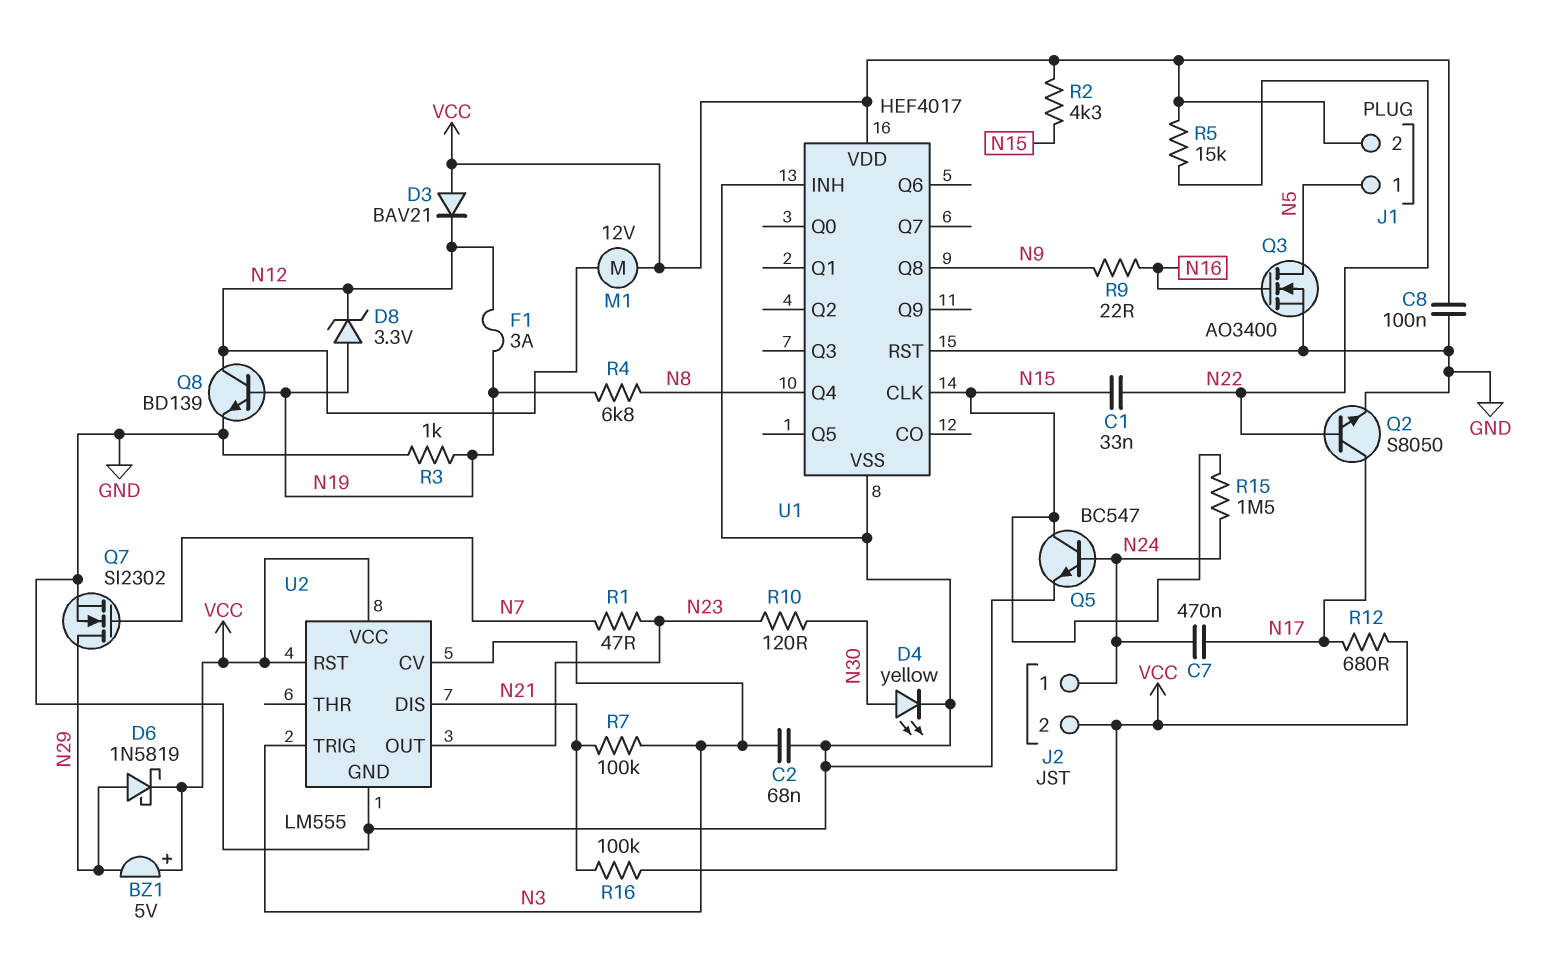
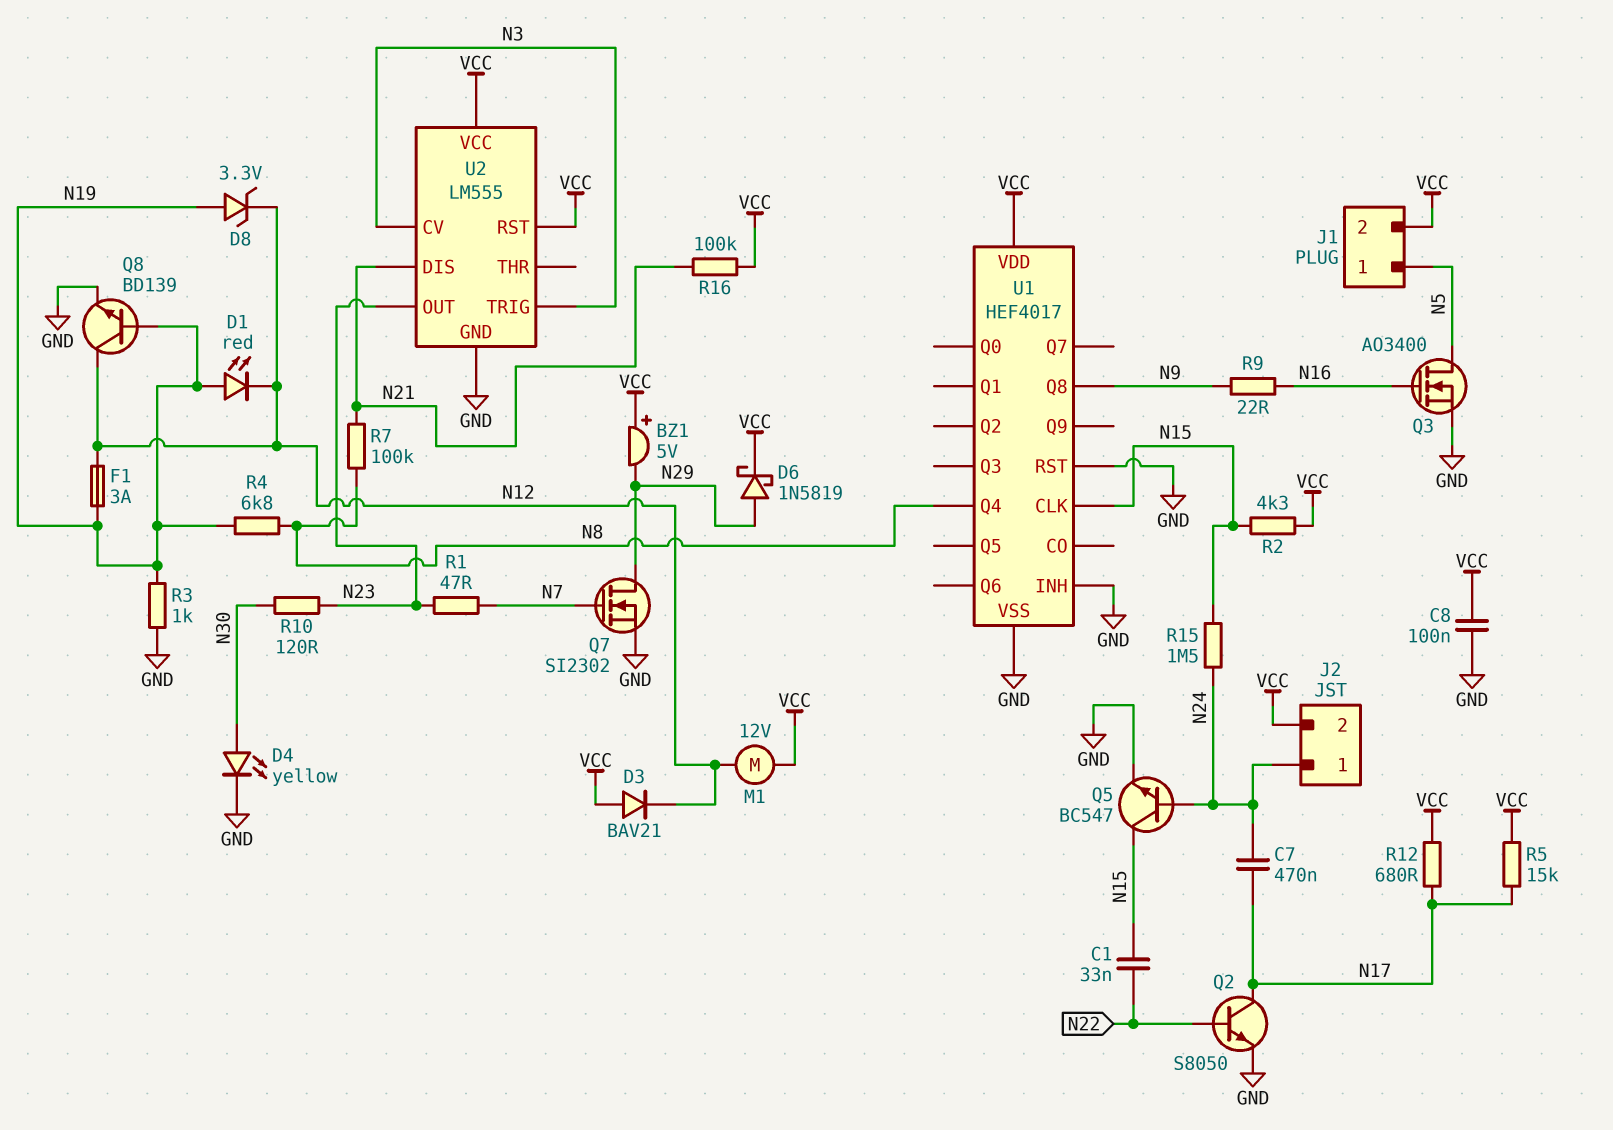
C2: 68nF (GND, N3) -> none
D1: none -> LED red (A N19, K N12)
R5: 15k (N22, VCC) -> 15k (N17, VCC)
R7: 100k (N3, N21) -> 100k (N8, N21)

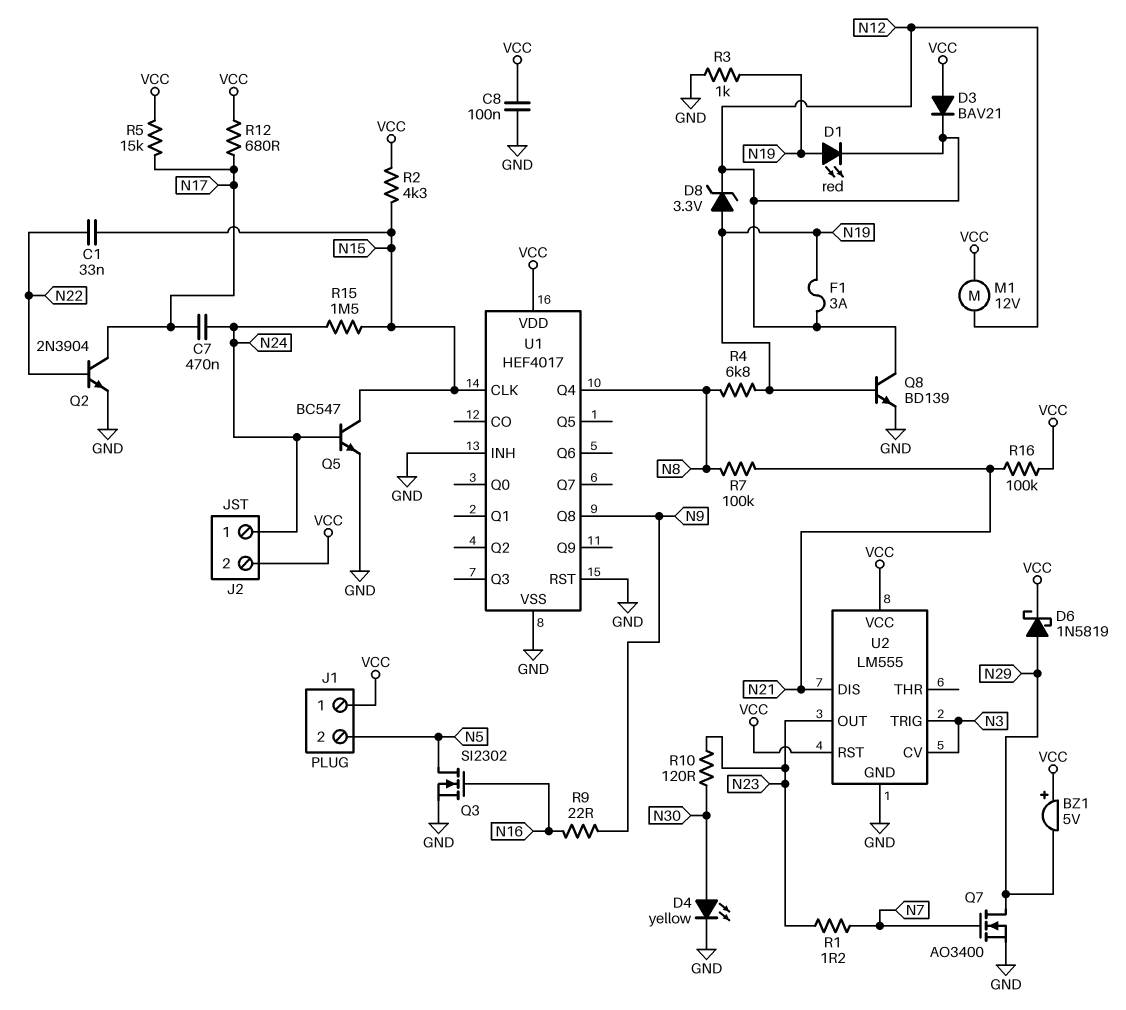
J1 pin 1: N5 -> VCC
J1 pin 2: VCC -> N5
Q2: NPN S8050 (B N22, C N17, E GND) -> NPN 2N3904 (B N22, C N17, E GND)
Q3: NMOS AO3400 (G N16, D N5, S GND) -> NMOS SI2302 (G N16, D N5, S GND)
Q7: NMOS SI2302 (G N7, D N29, S GND) -> NMOS AO3400 (G N7, D N29, S GND)
R1: 47 (N7, N23) -> 1.2 (N7, N23)

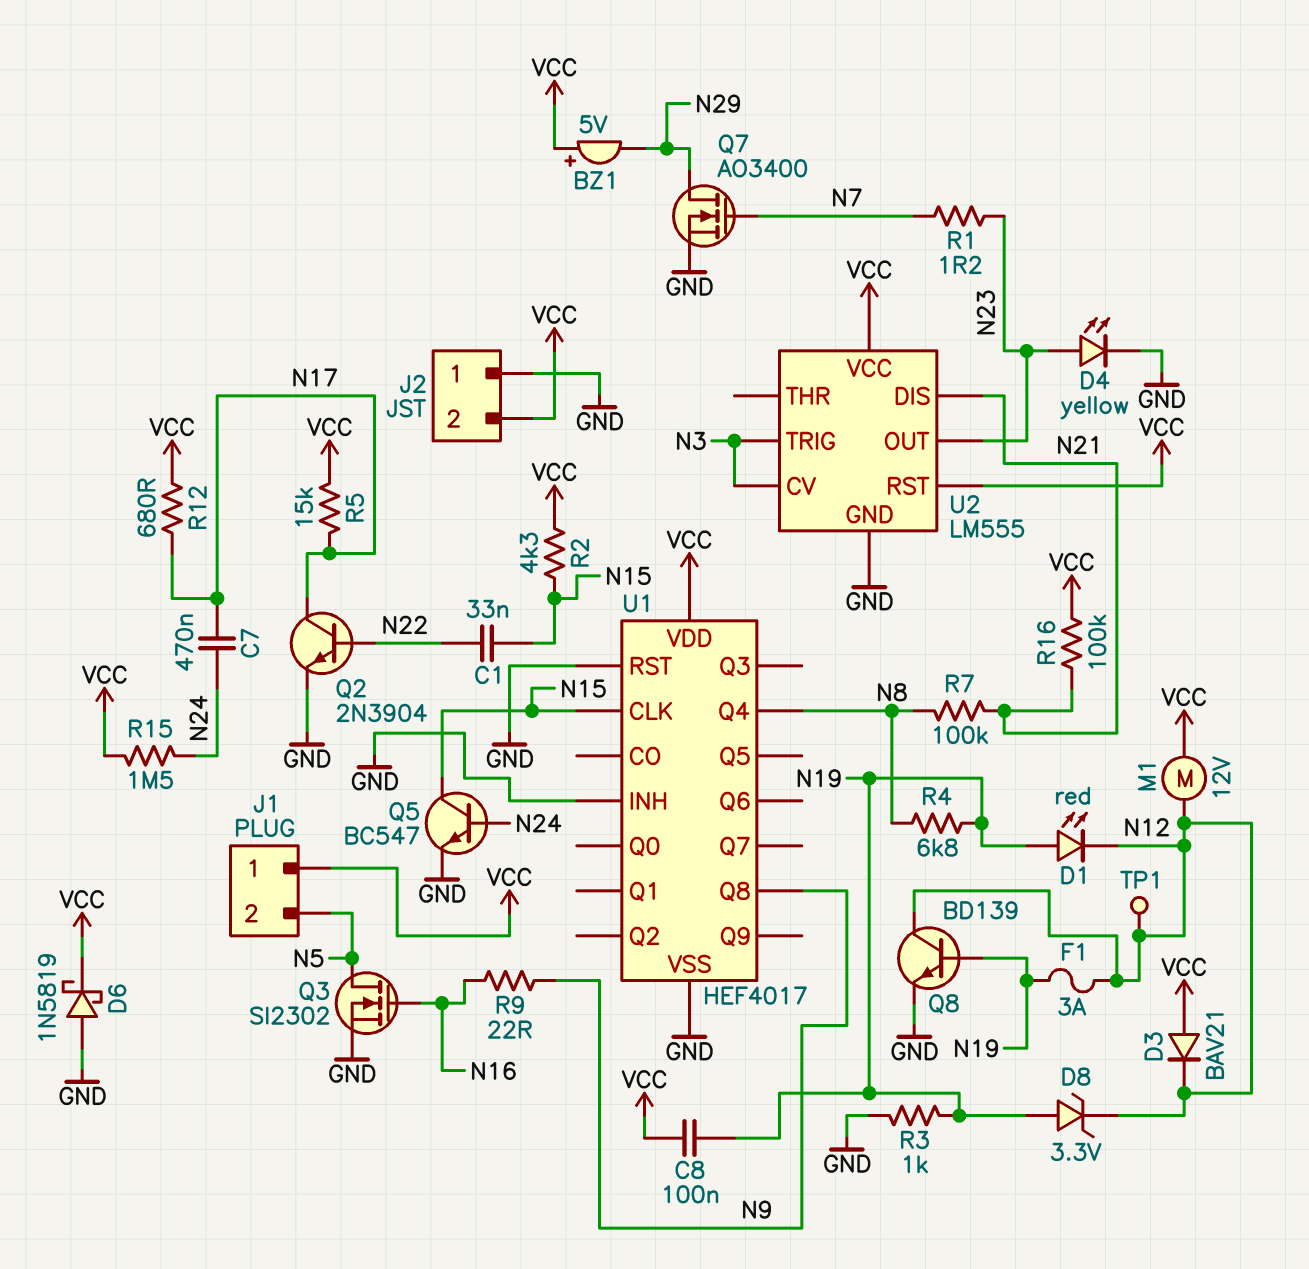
C8: 100nF (GND, VCC) -> 100nF (N19, VCC)
D4: LED yellow (A N30, K GND) -> LED yellow (A N23, K GND)
D6: schottky 1N5819 (A N29, K VCC) -> schottky 1N5819 (A GND, K VCC)
J2 pin 1: N24 -> GND
R10: 120 (N23, N30) -> none
R15: 1.5M (N15, N24) -> 1.5M (N24, VCC)
TP1: none -> test point (N12)

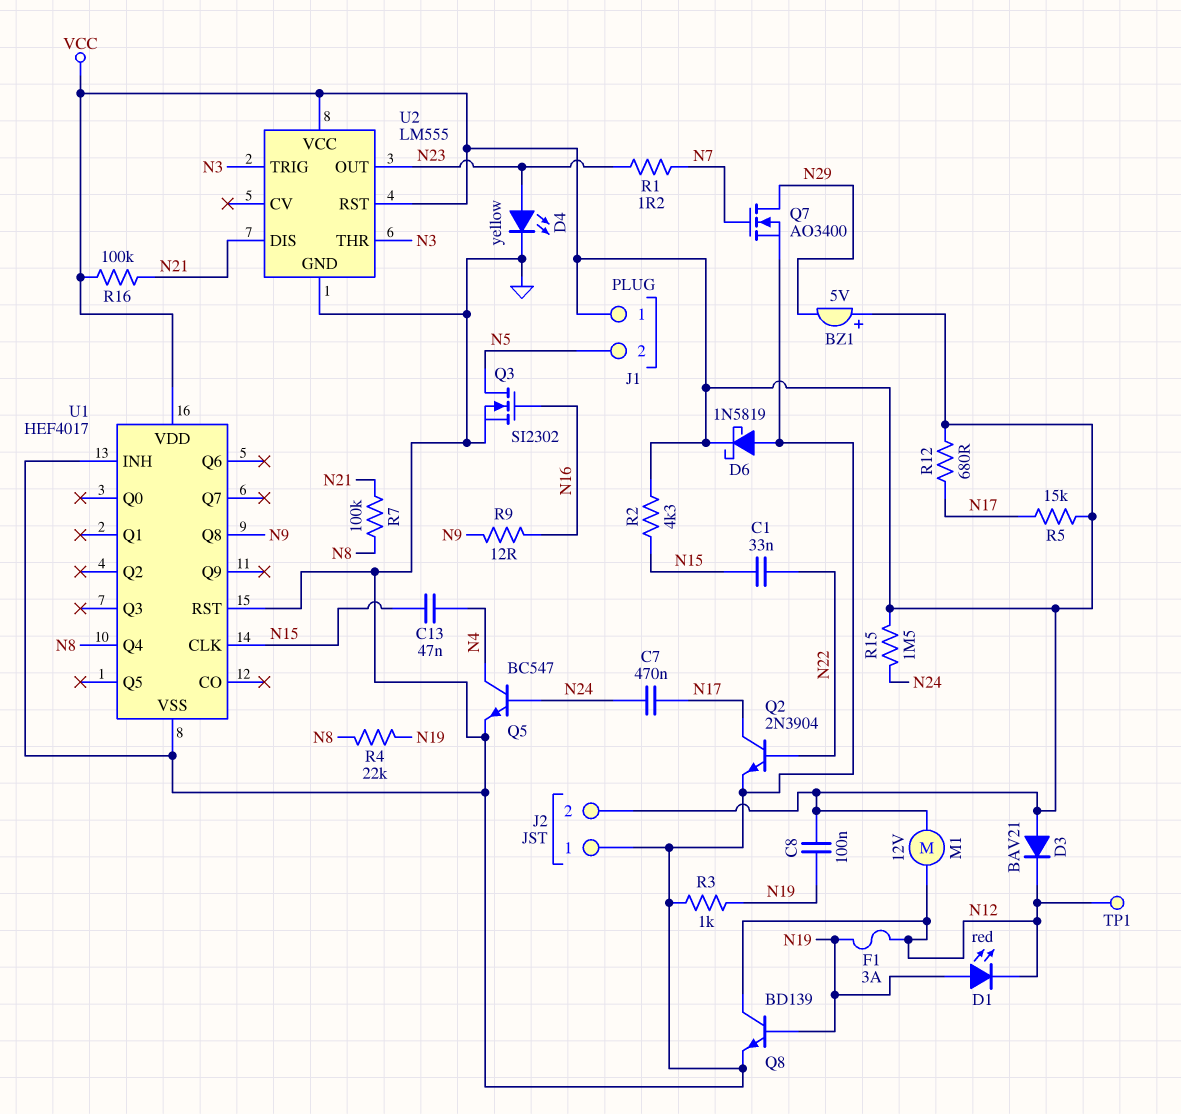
C13: none -> 47nF (N4, N15)
D8: zener 3.3V (A N19, K N12) -> none
Q5: NPN BC547 (B N24, C N15, E GND) -> NPN BC547 (B N24, C N4, E GND)
R4: 6.8k (N8, N19) -> 22k (N8, N19)
R9: 22 (N9, N16) -> 12 (N9, N16)
U2 pin CV: N3 -> none
U2 pin THR: none -> N3

